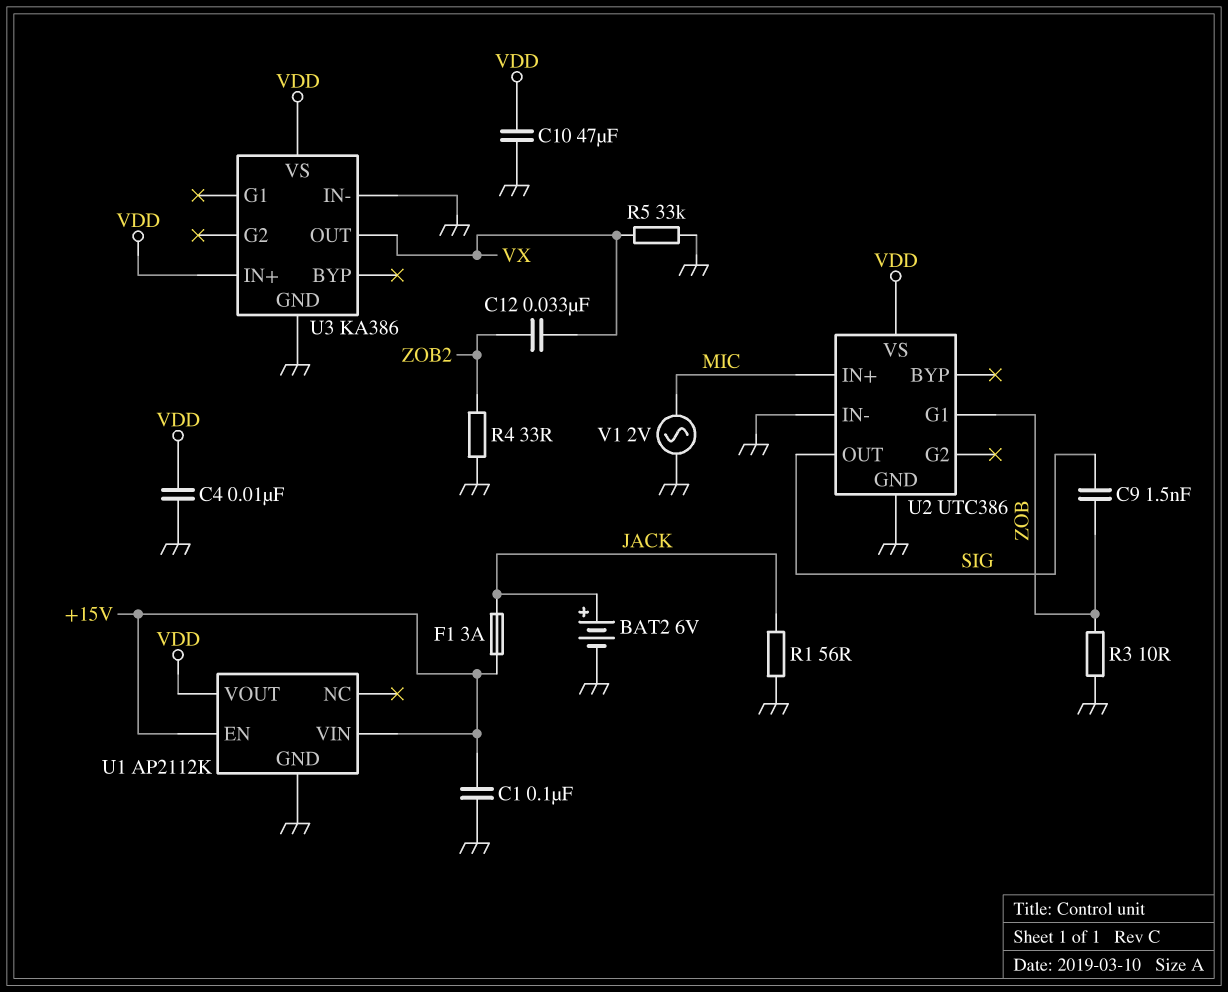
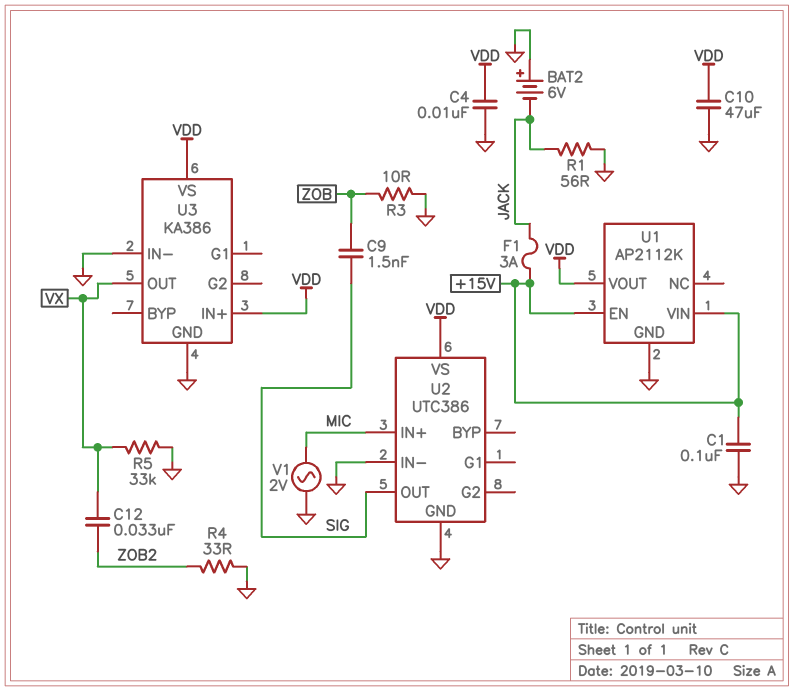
BAT2: 6V (plus JACK, minus GND) -> 6V (plus GND, minus JACK)
U2 pin G1: ZOB -> none

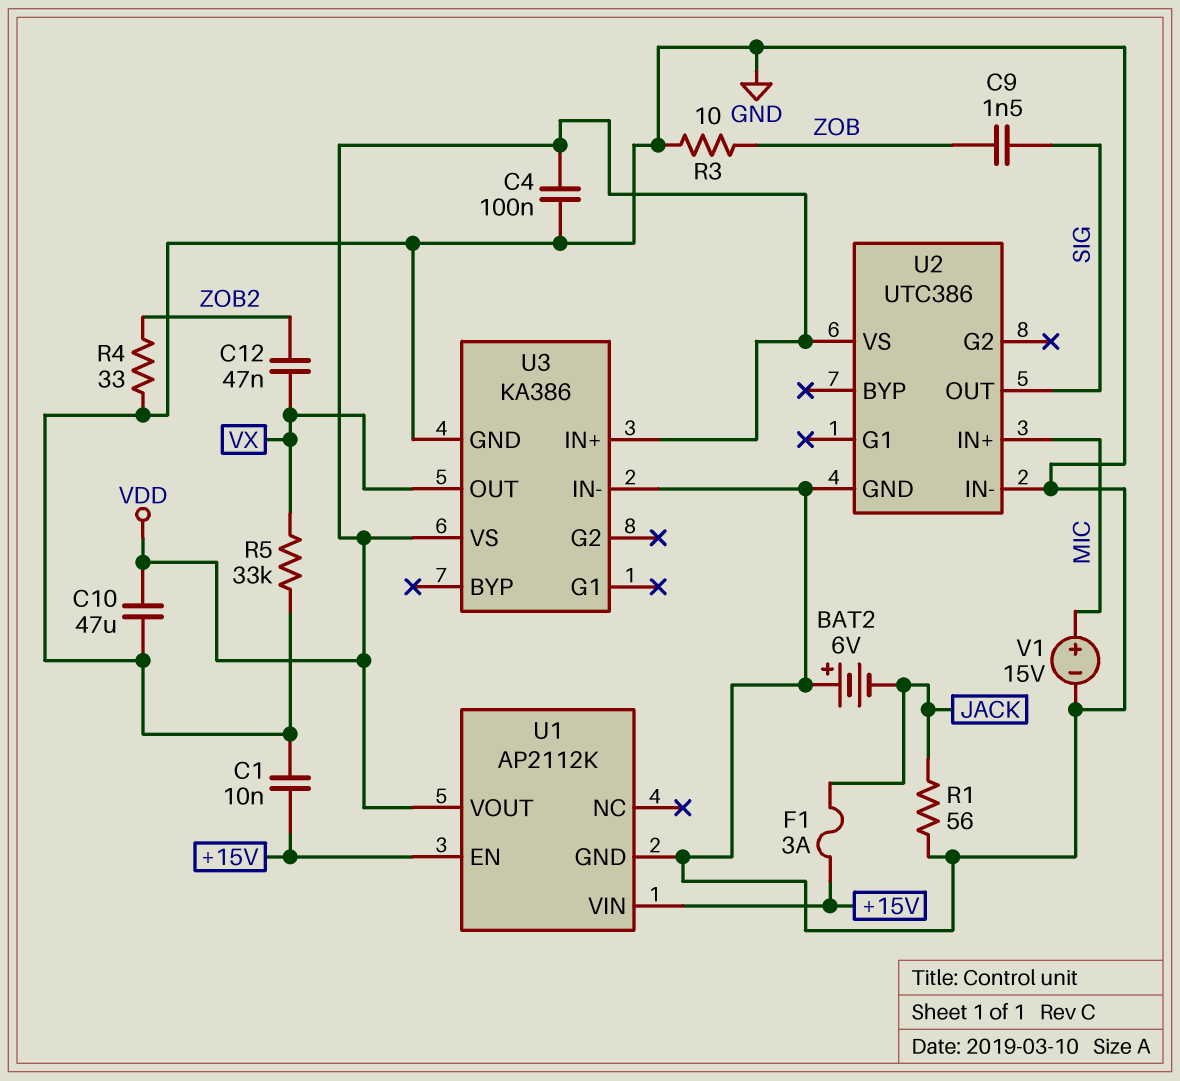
C1: 100nF (+15V, GND) -> 10nF (+15V, GND)
C4: 10nF (GND, VDD) -> 100nF (GND, VDD)
C12: 33nF (VX, ZOB2) -> 47nF (VX, ZOB2)
V1: AC 2V (GND, MIC) -> 15V (plus MIC, minus GND)

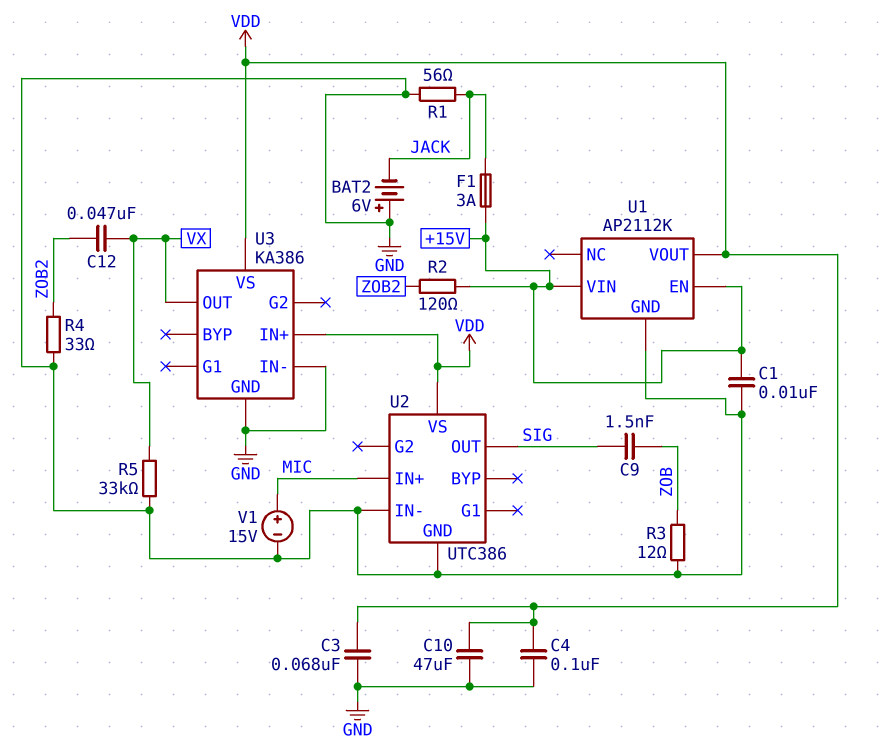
C3: none -> 68nF (GND, VDD)
R2: none -> 120 (+15V, ZOB2)
R3: 10 (GND, ZOB) -> 12 (GND, ZOB)

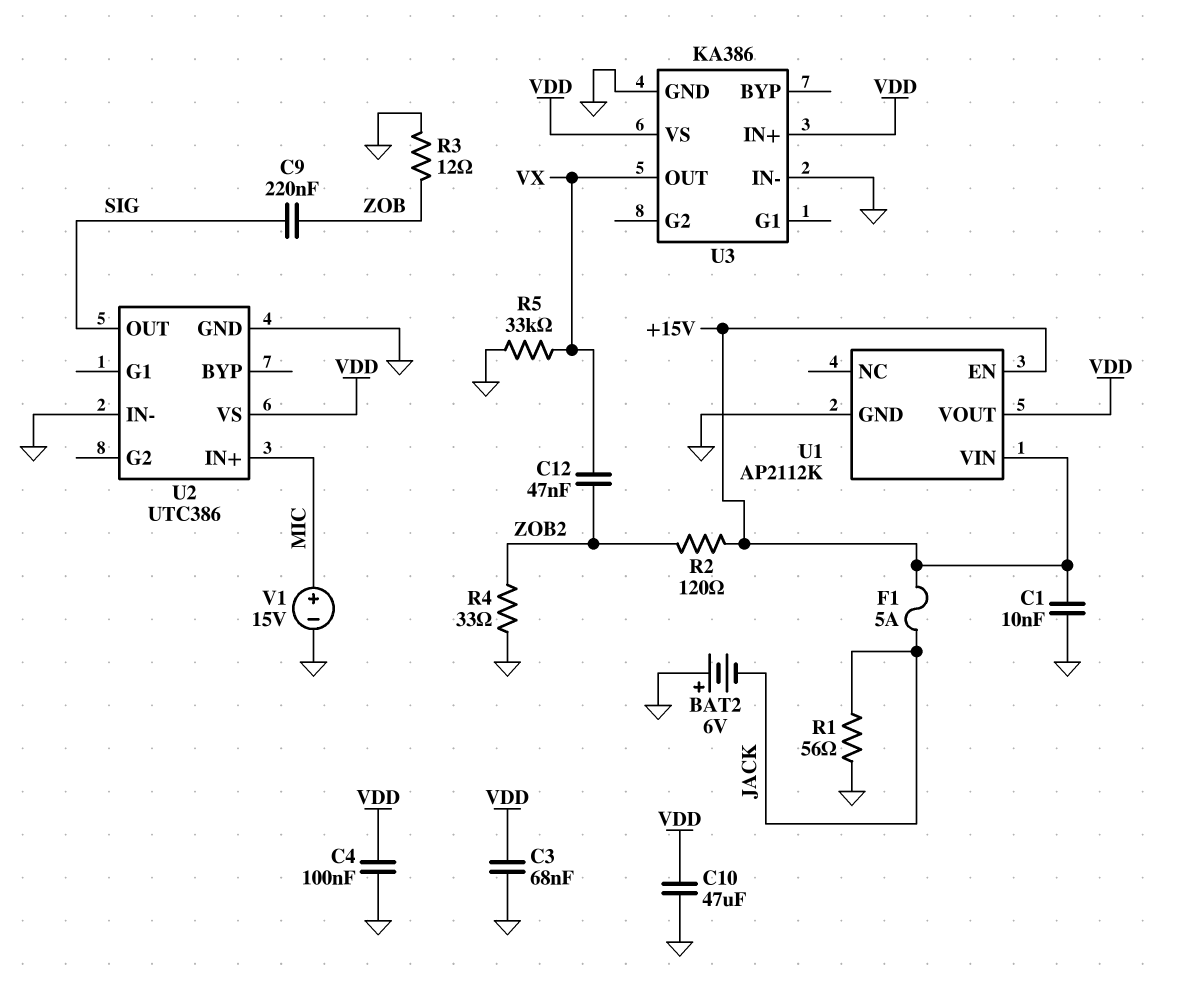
C9: 1.5nF (SIG, ZOB) -> 220nF (SIG, ZOB)
F1: 3A (+15V, JACK) -> 5A (+15V, JACK)

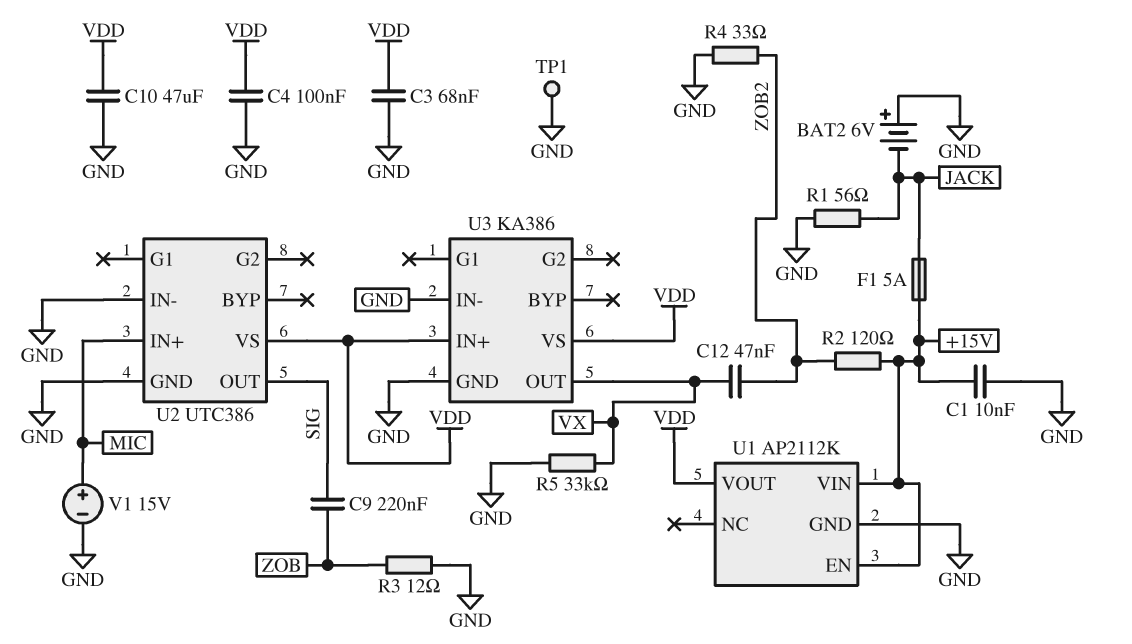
TP1: none -> test point (GND)

